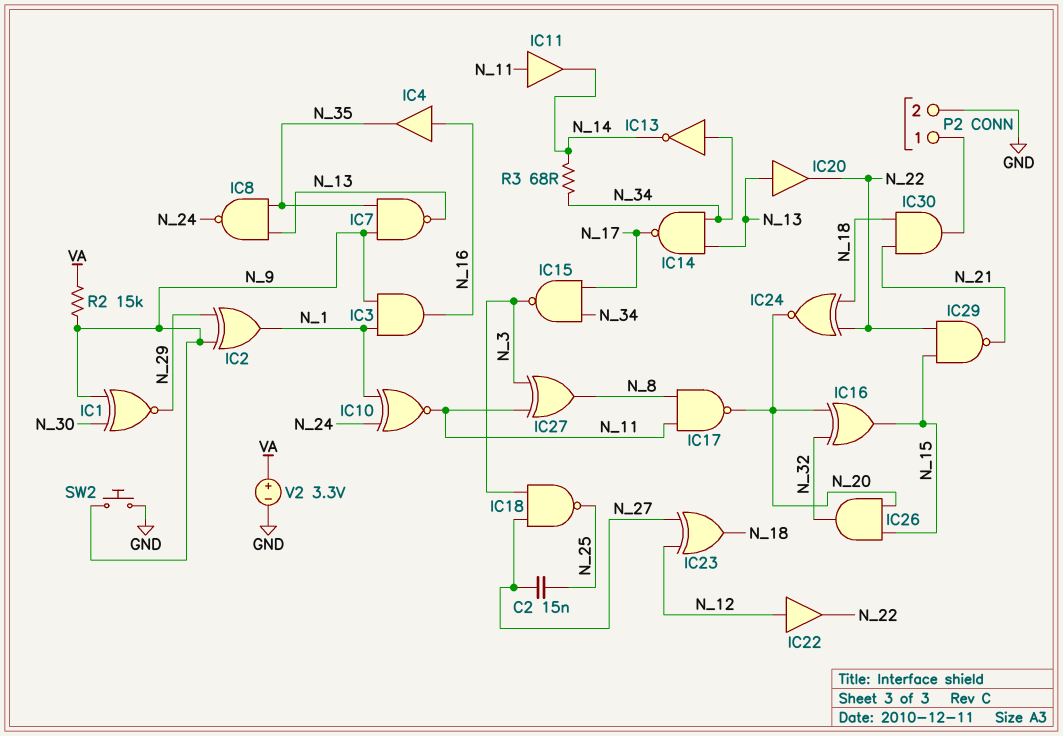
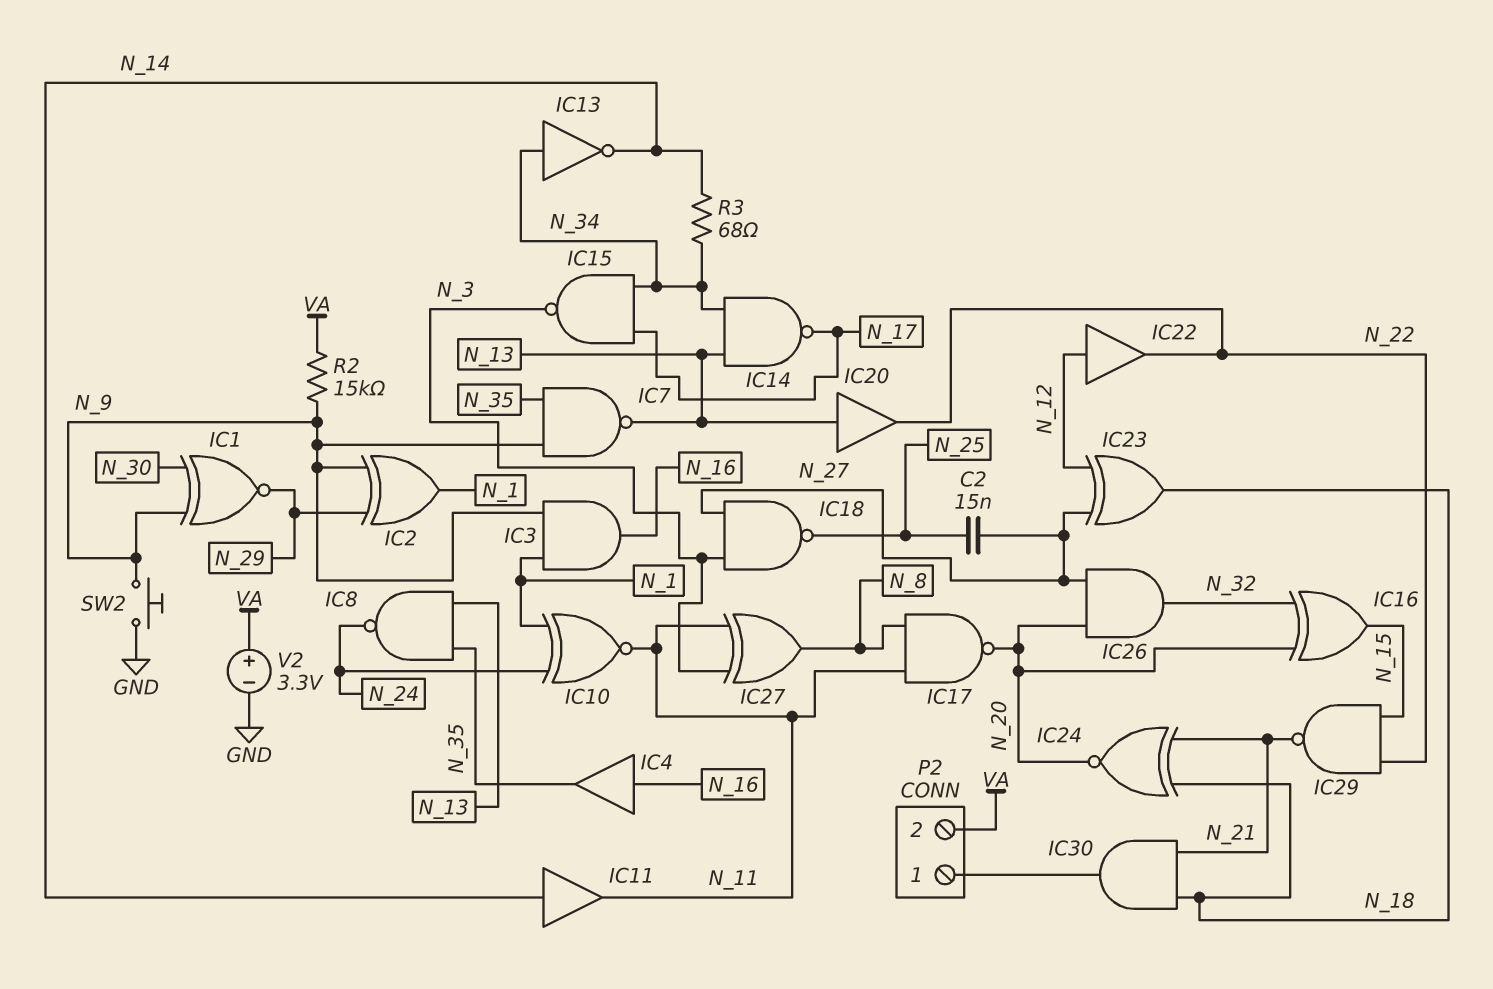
IC11: buffer (in N_11, out N_14) -> buffer (in N_14, out N_11)
IC24: XNOR (in N_18, in N_22, out N_20) -> XNOR (in N_18, in N_21, out N_20)
IC26: AND (in N_15, in N_20, out N_32) -> AND (in N_20, in N_27, out N_32)
P2 pin 2: GND -> VA

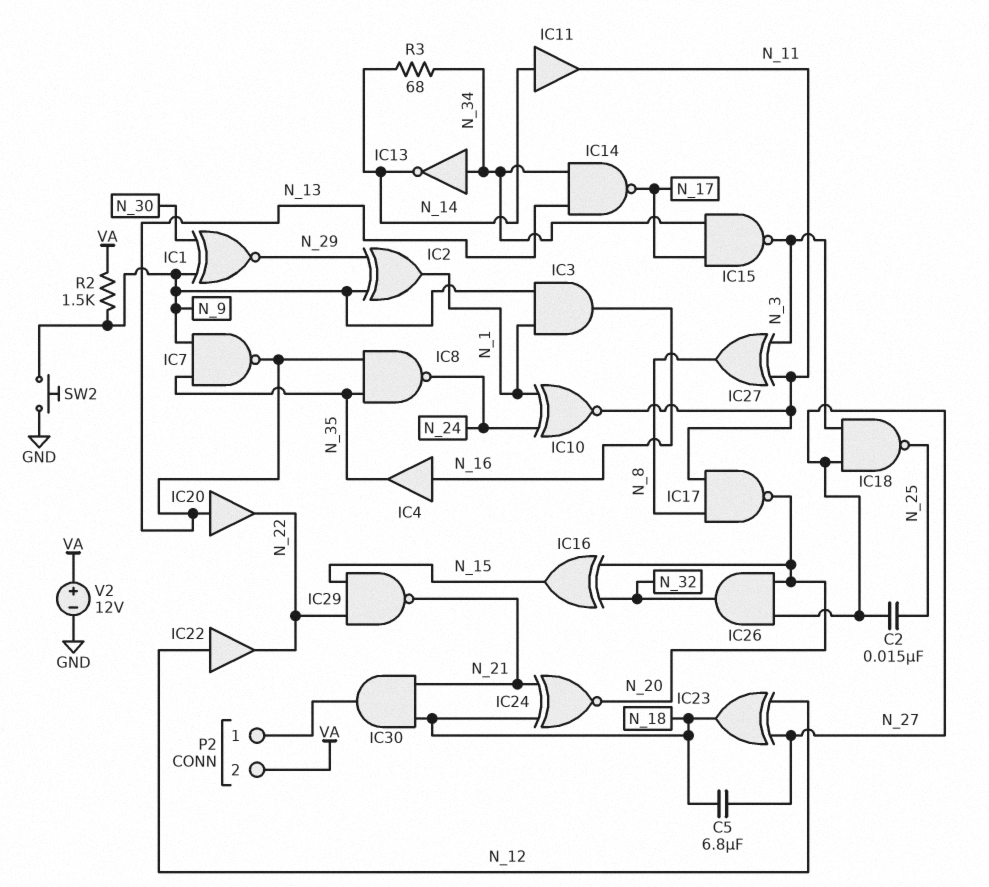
C5: none -> 6.8uF (N_18, N_27)
R2: 15k (N_9, VA) -> 1.5k (N_9, VA)
V2: 3.3V (plus VA, minus GND) -> 12V (plus VA, minus GND)

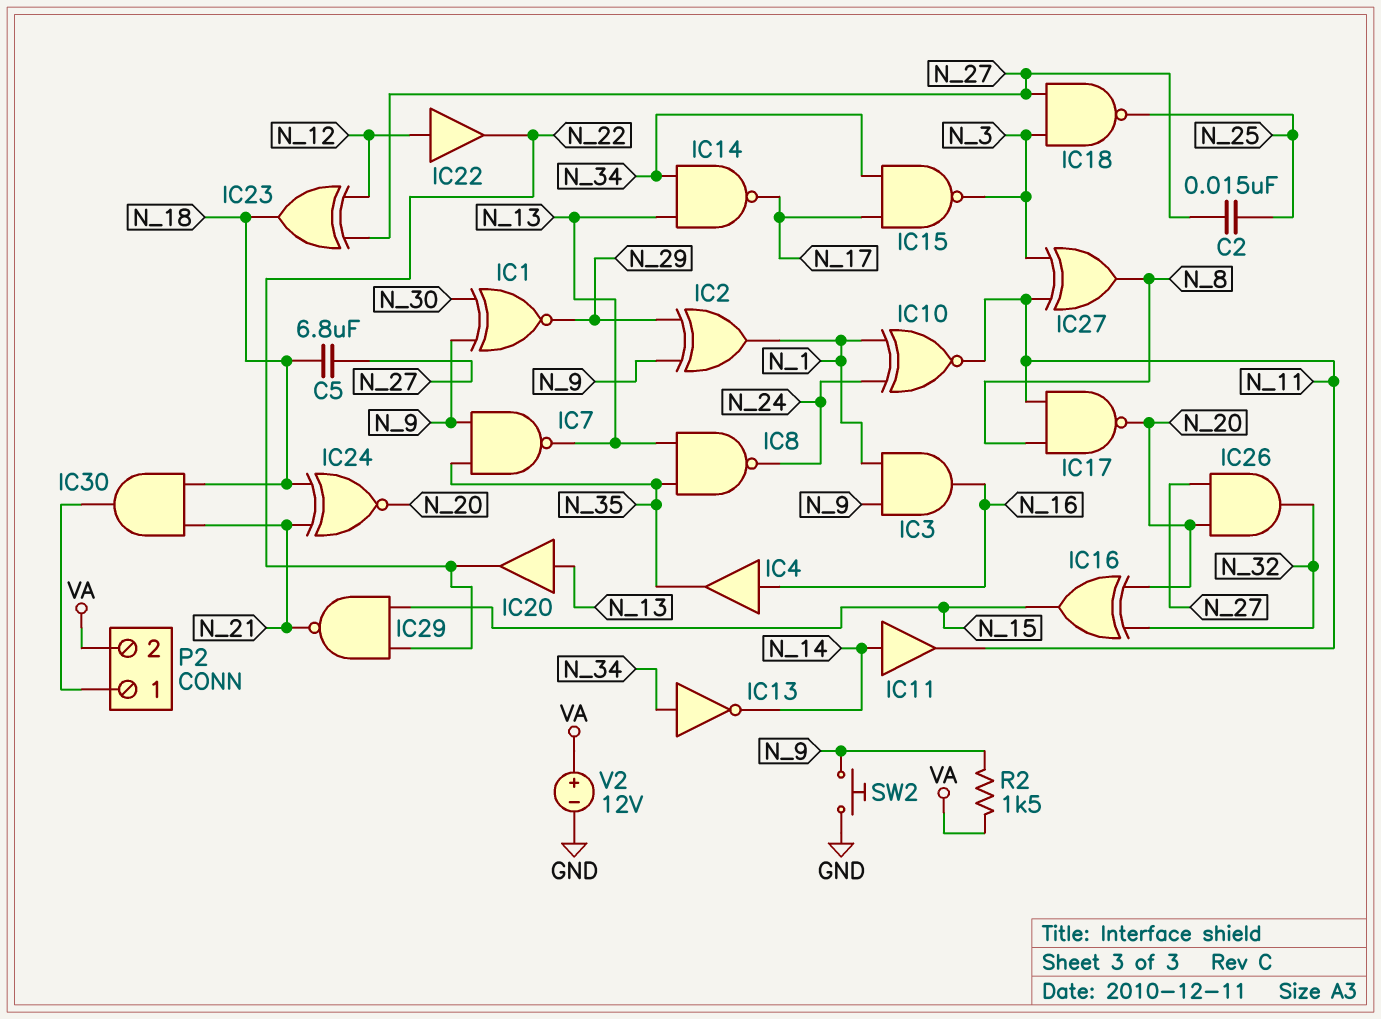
R3: 68 (N_14, N_34) -> none

